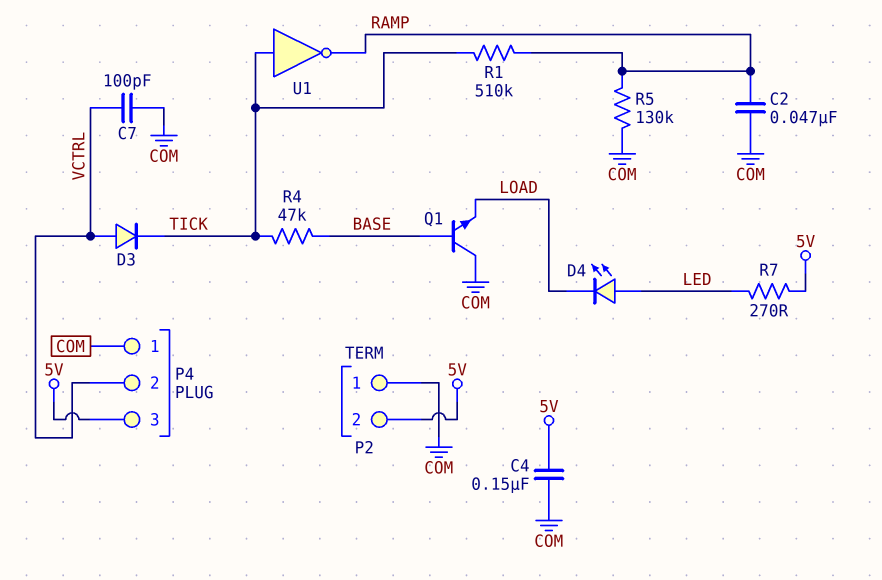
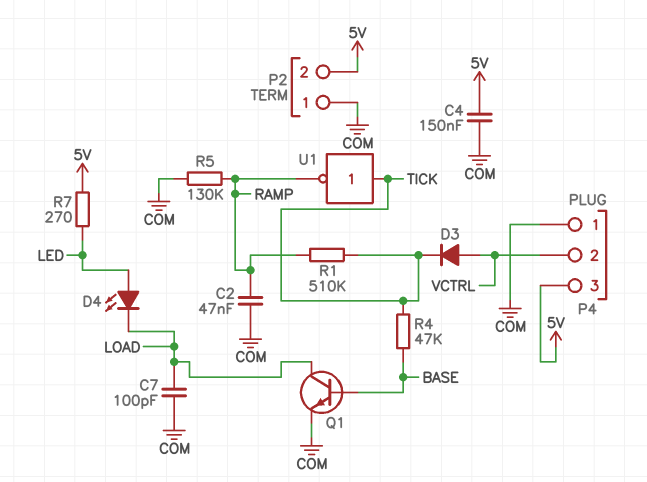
C7: 100pF (COM, VCTRL) -> 100pF (COM, LOAD)
Q1: NPN (B BASE, C COM, E LOAD) -> NPN (B BASE, C LOAD, E COM)

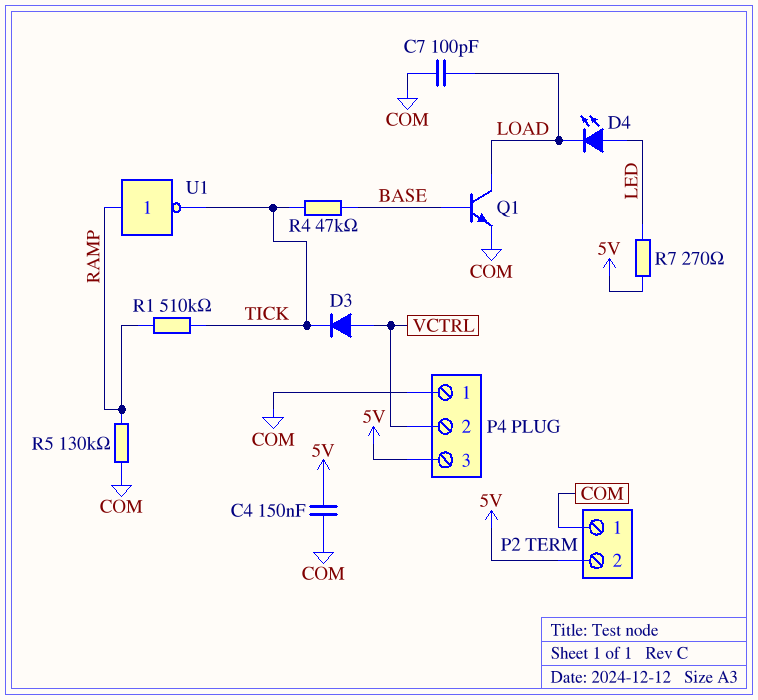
C2: 47nF (COM, RAMP) -> none
U1: NOT (in TICK, out RAMP) -> NOT (in RAMP, out TICK)

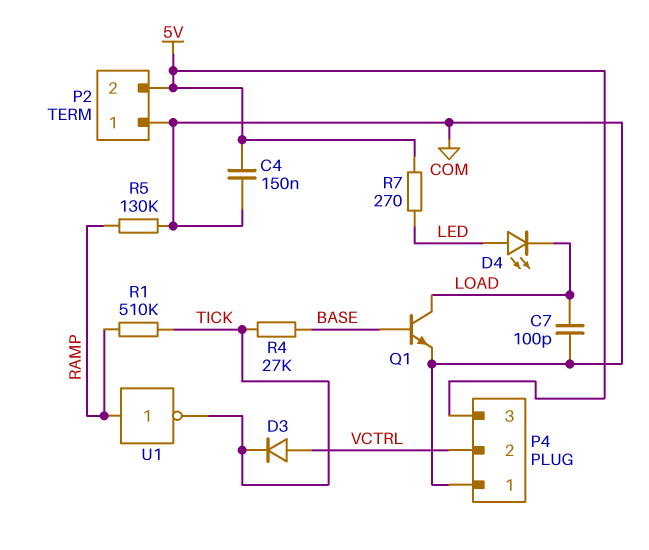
R4: 47k (BASE, TICK) -> 27k (BASE, TICK)

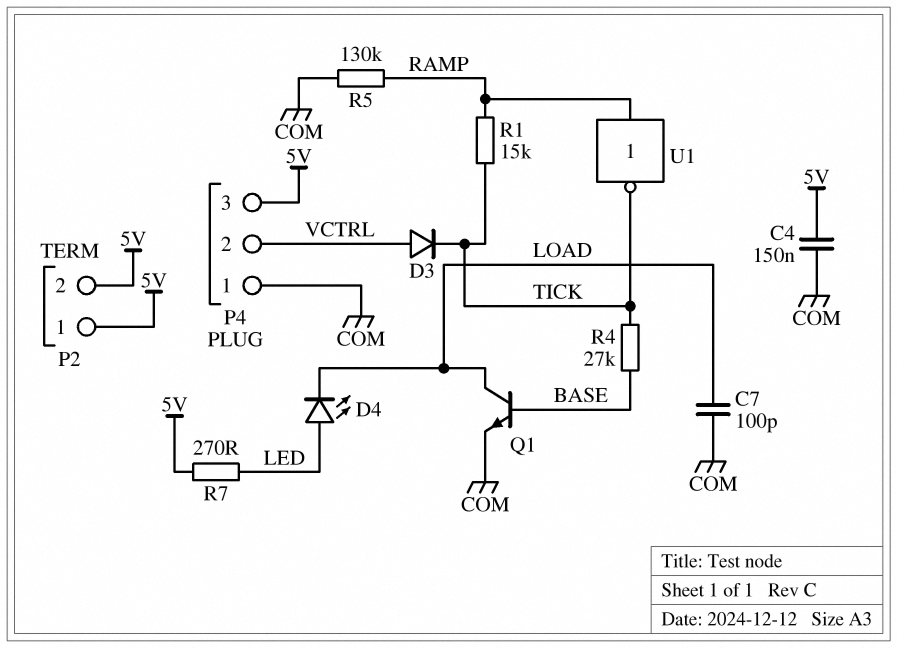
P2 pin 1: COM -> 5V
R1: 510k (RAMP, TICK) -> 15k (RAMP, TICK)

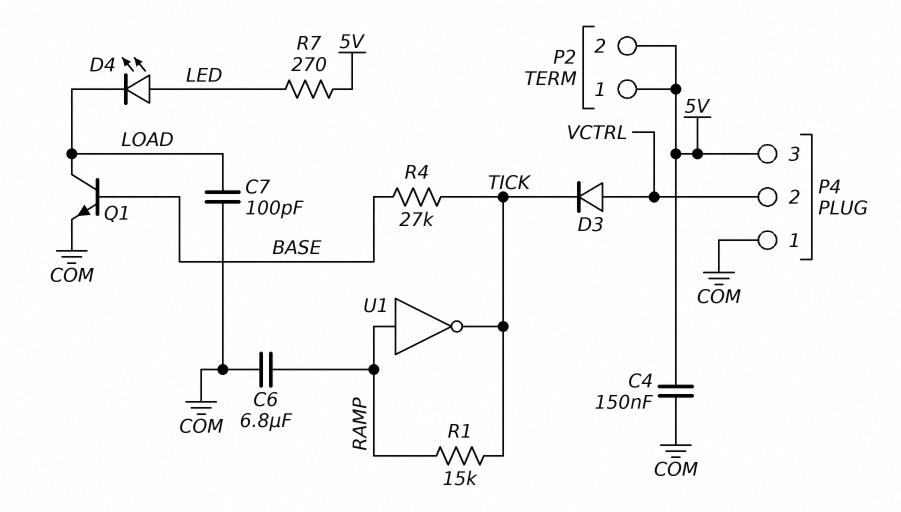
C6: none -> 6.8uF (COM, RAMP)
R5: 130k (COM, RAMP) -> none

